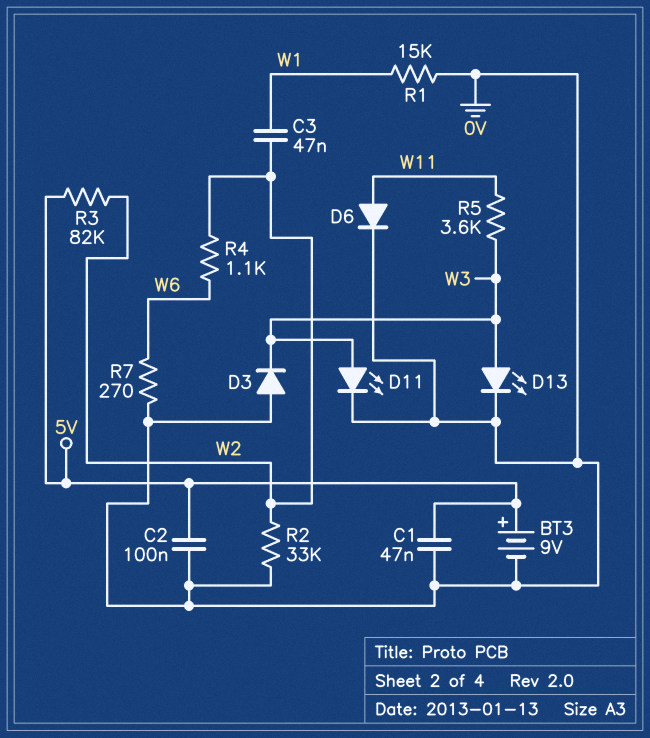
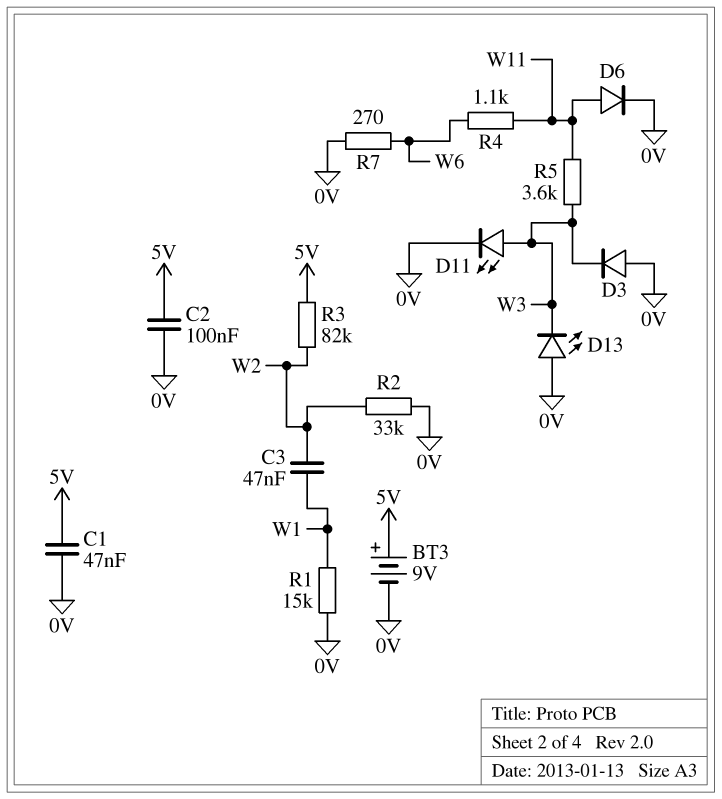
D13: LED (A W3, K 0V) -> LED (A 0V, K W3)
R4: 1.1k (W2, W6) -> 1.1k (W6, W11)

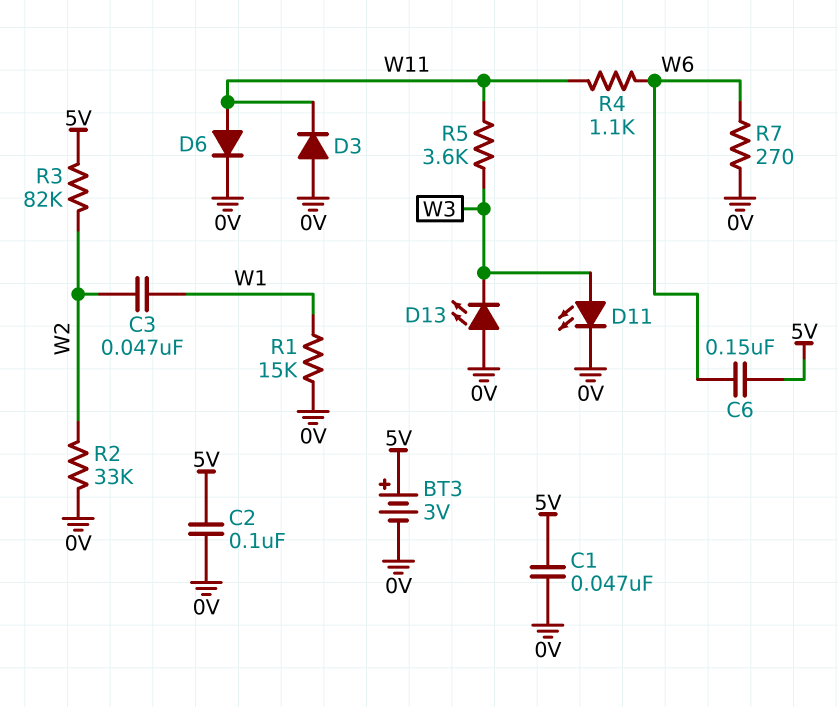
BT3: 9V (plus 5V, minus 0V) -> 3V (plus 5V, minus 0V)
C6: none -> 150nF (5V, W6)
D3: diode (A 0V, K W3) -> diode (A 0V, K W11)

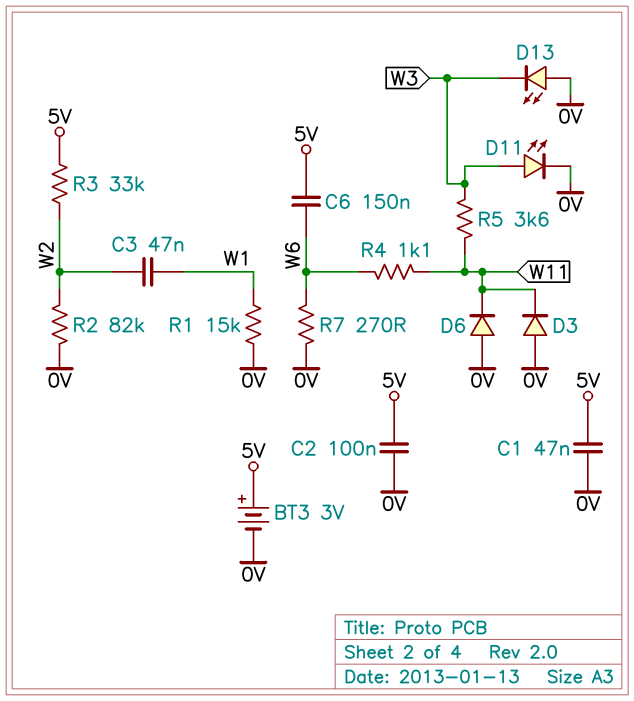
D6: diode (A W11, K 0V) -> diode (A 0V, K W11)
R2: 33k (0V, W2) -> 82k (0V, W2)
R3: 82k (5V, W2) -> 33k (5V, W2)

